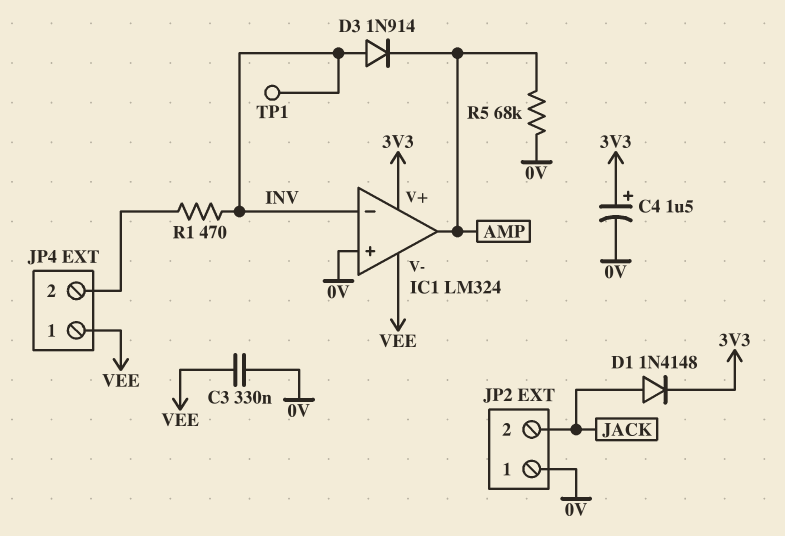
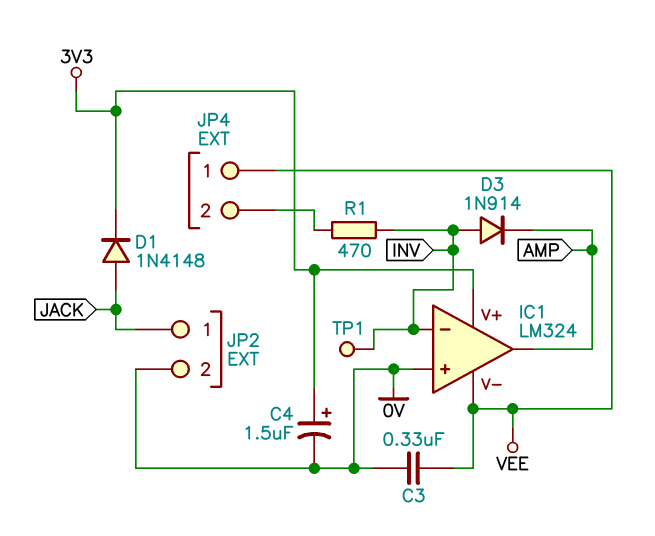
JP2 pin 1: 0V -> JACK
JP2 pin 2: JACK -> 0V
R5: 68k (0V, AMP) -> none

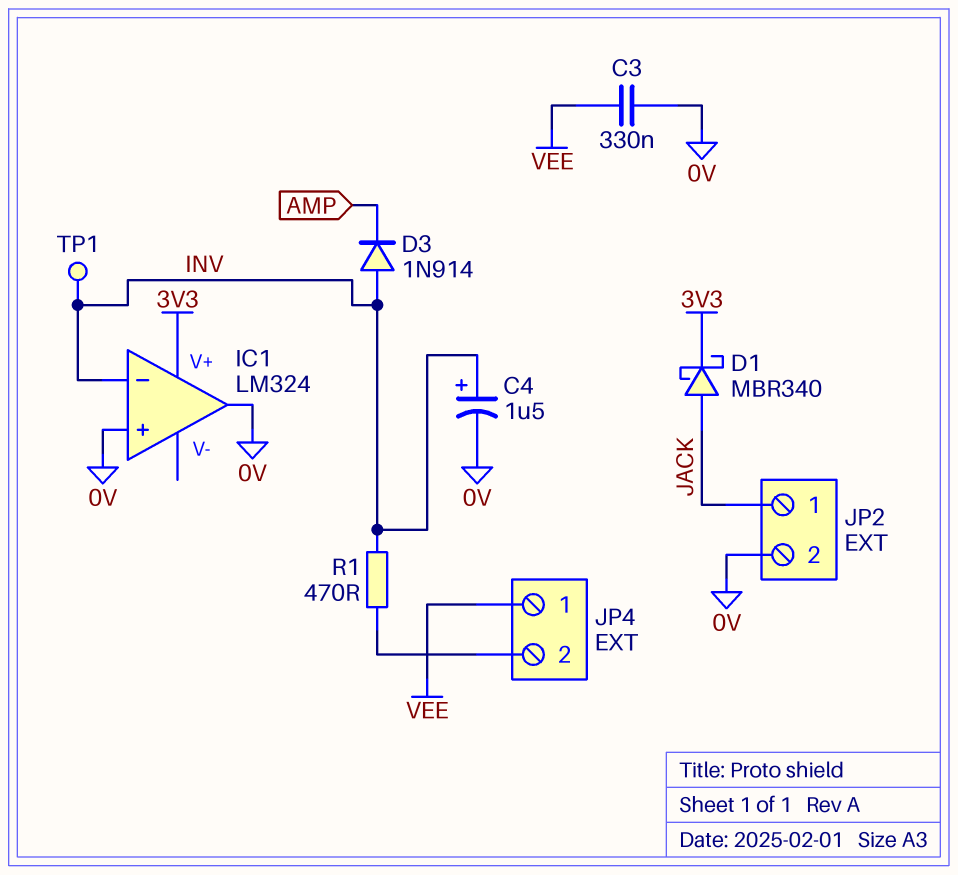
C4: 1.5uF (plus 3V3, minus 0V) -> 1.5uF (plus INV, minus 0V)
D1: diode 1N4148 (A JACK, K 3V3) -> schottky MBR340 (A JACK, K 3V3)
IC1 pin V-: VEE -> none
IC1 pin out: AMP -> 0V

